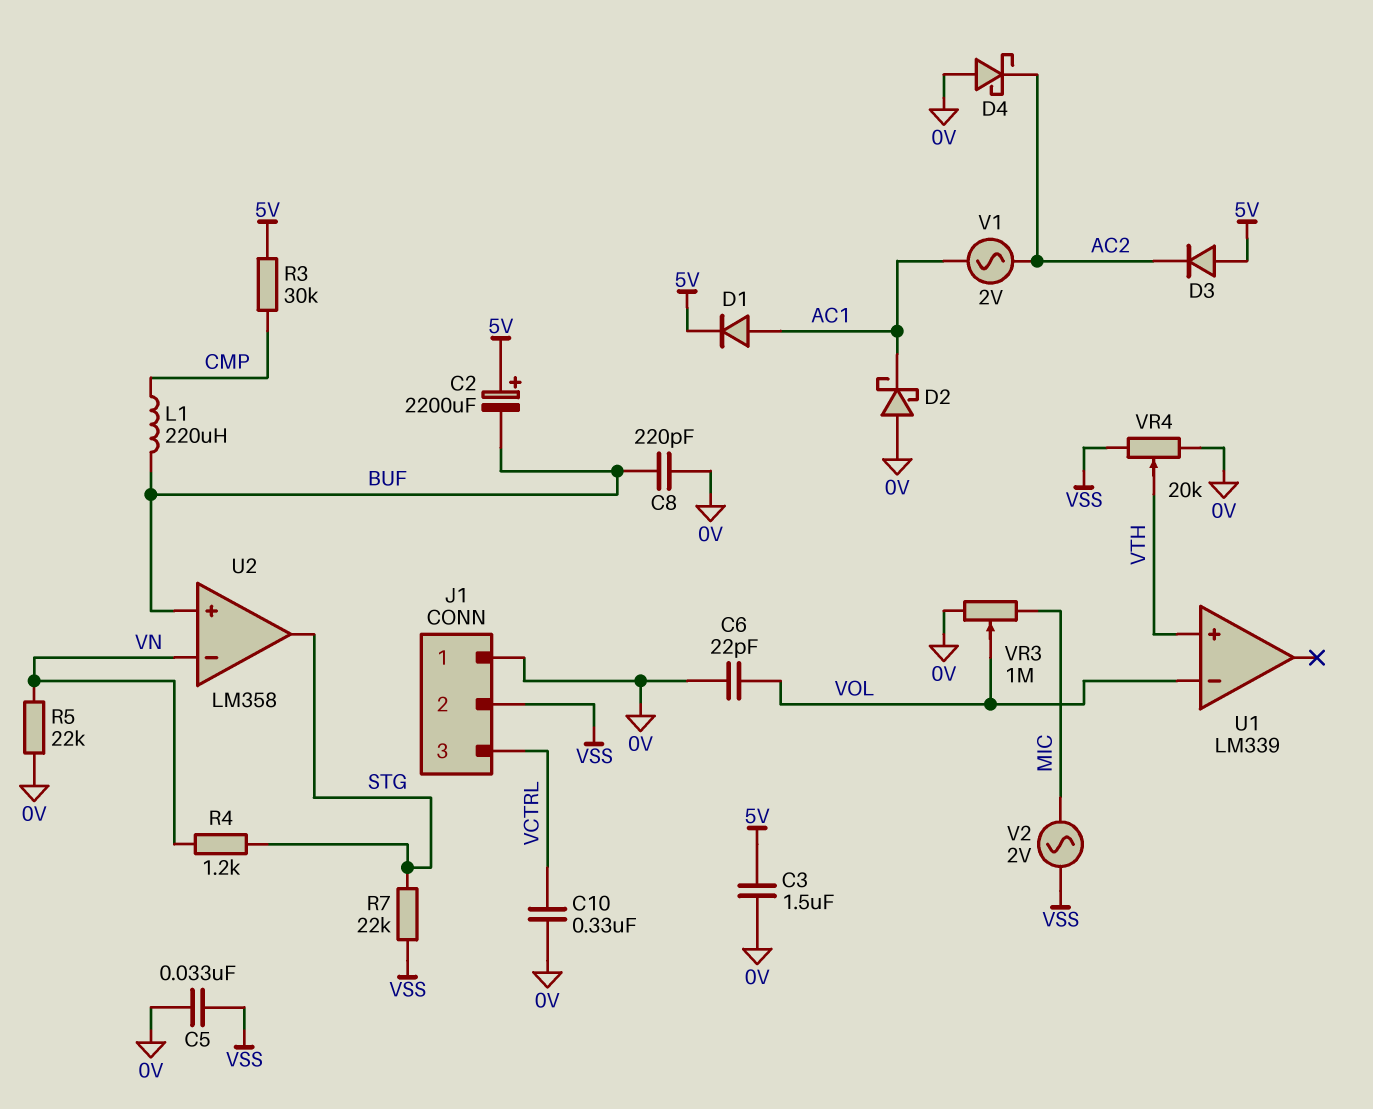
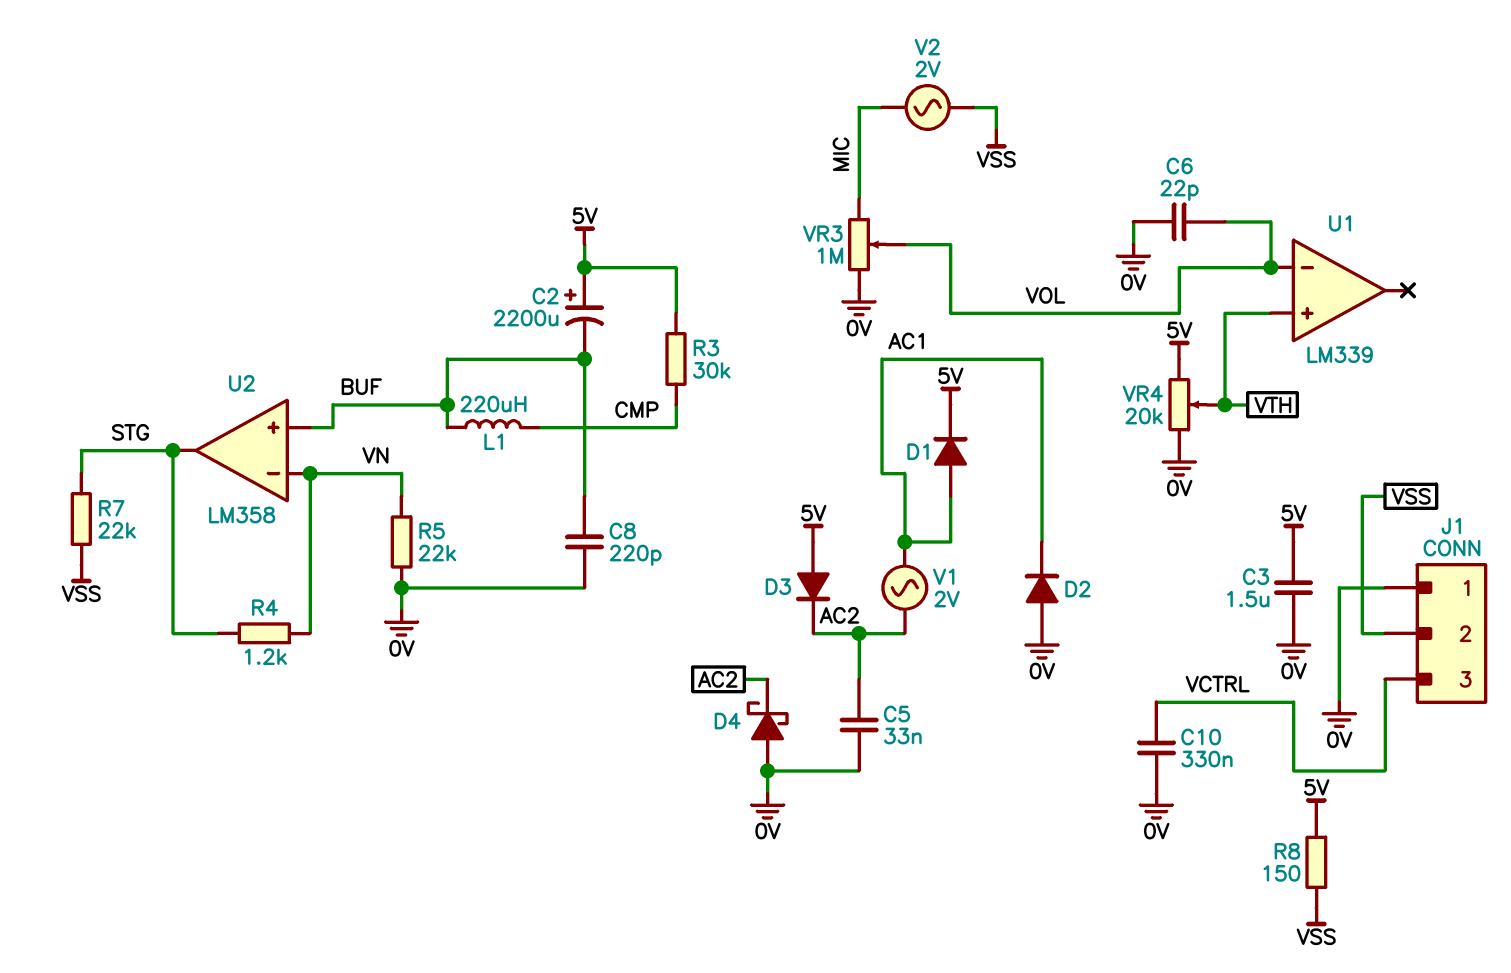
C5: 33nF (0V, VSS) -> 33nF (0V, AC2)
D2: schottky (A 0V, K AC1) -> diode (A 0V, K AC1)
R8: none -> 150 (5V, VSS)
VR4: 20k (0V, VSS, wiper VTH) -> 20k (0V, 5V, wiper VTH)

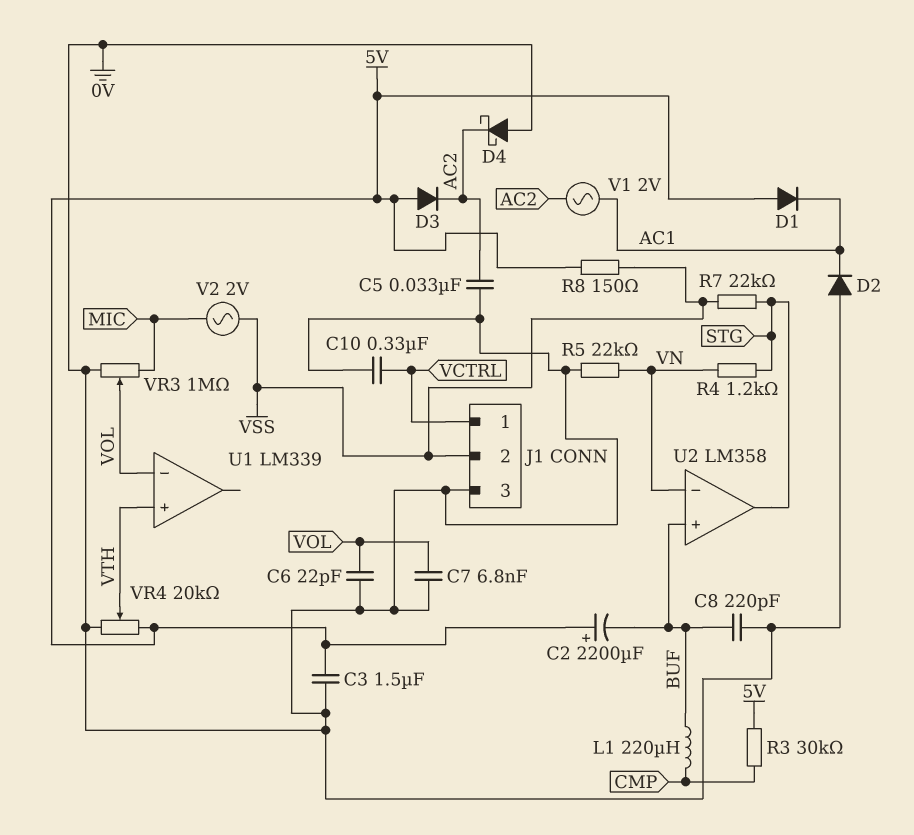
C7: none -> 6.8nF (0V, VOL)
D1: diode (A AC1, K 5V) -> diode (A 5V, K AC1)
J1 pin 1: 0V -> VCTRL
J1 pin 3: VCTRL -> 0V

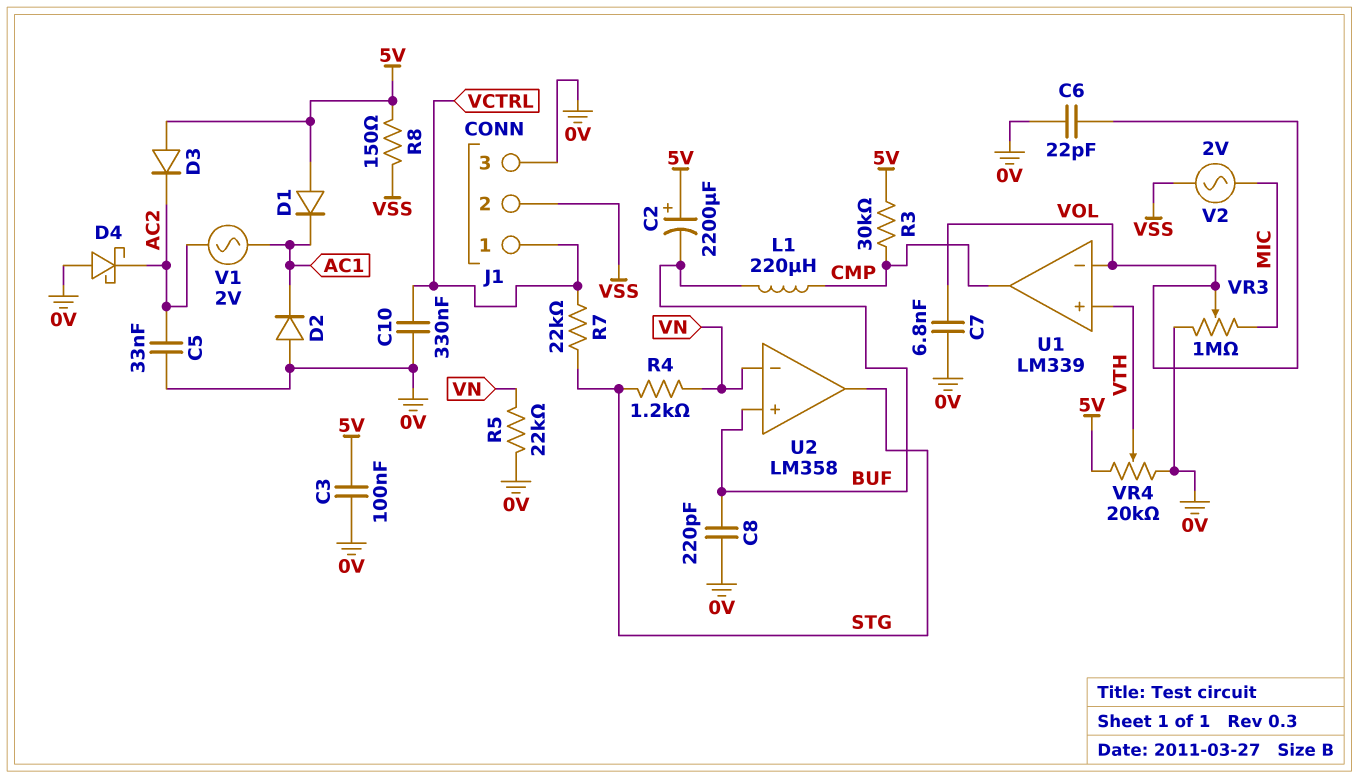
C3: 1.5uF (0V, 5V) -> 100nF (0V, 5V)
R7: 22k (STG, VSS) -> 22k (STG, VCTRL)
U1 pin out: none -> CMP

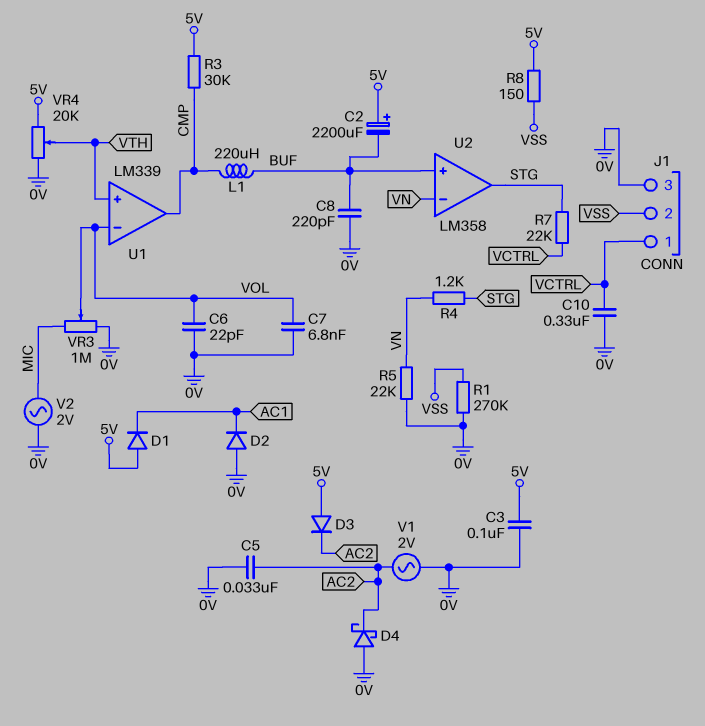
R1: none -> 270k (0V, VSS)
V1: AC 2V (AC1, AC2) -> AC 2V (0V, AC2)
V2: AC 2V (MIC, VSS) -> AC 2V (0V, MIC)

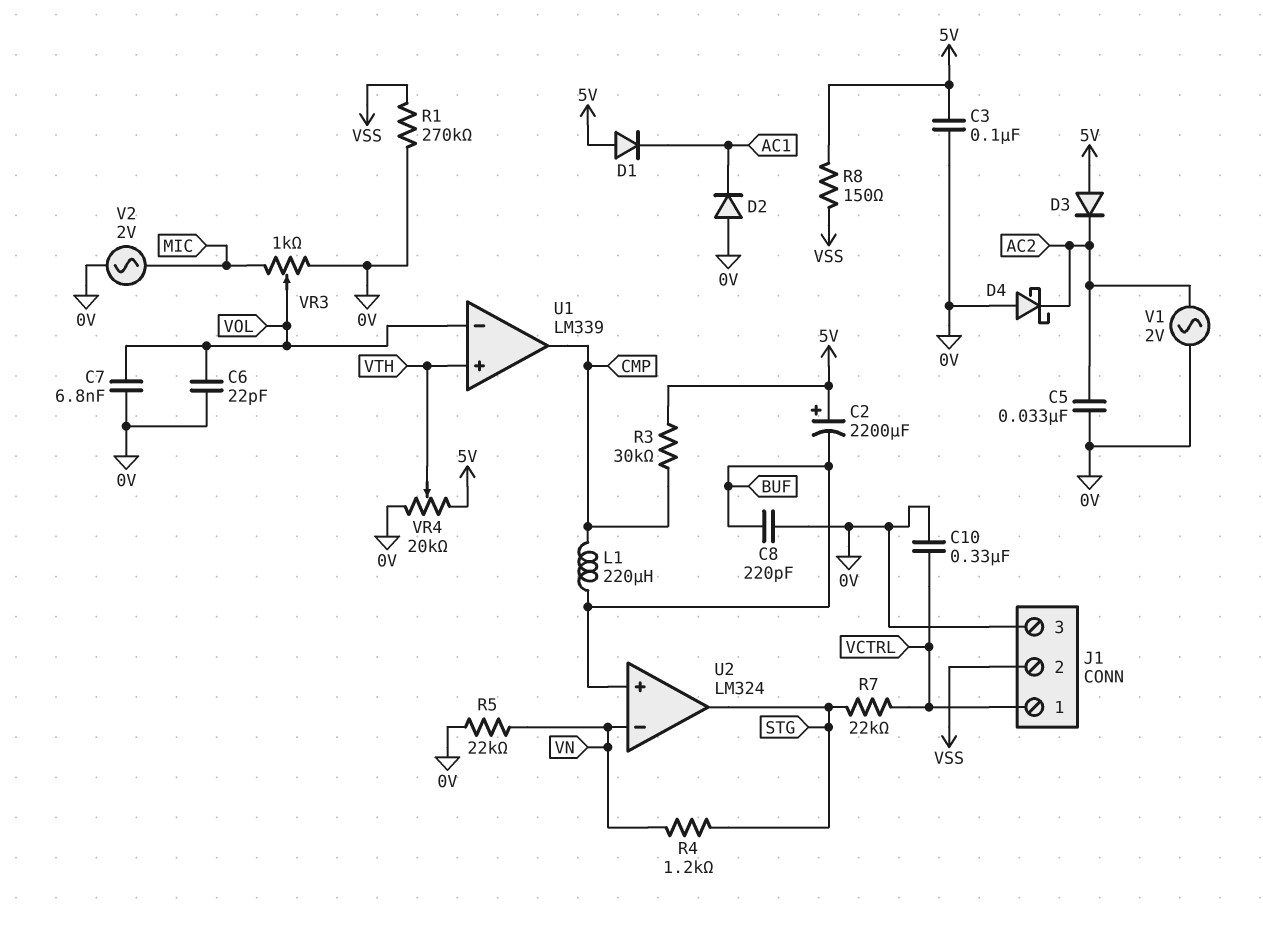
U2: LM358 -> LM324
VR3: 1M (0V, MIC, wiper VOL) -> 1k (0V, MIC, wiper VOL)

